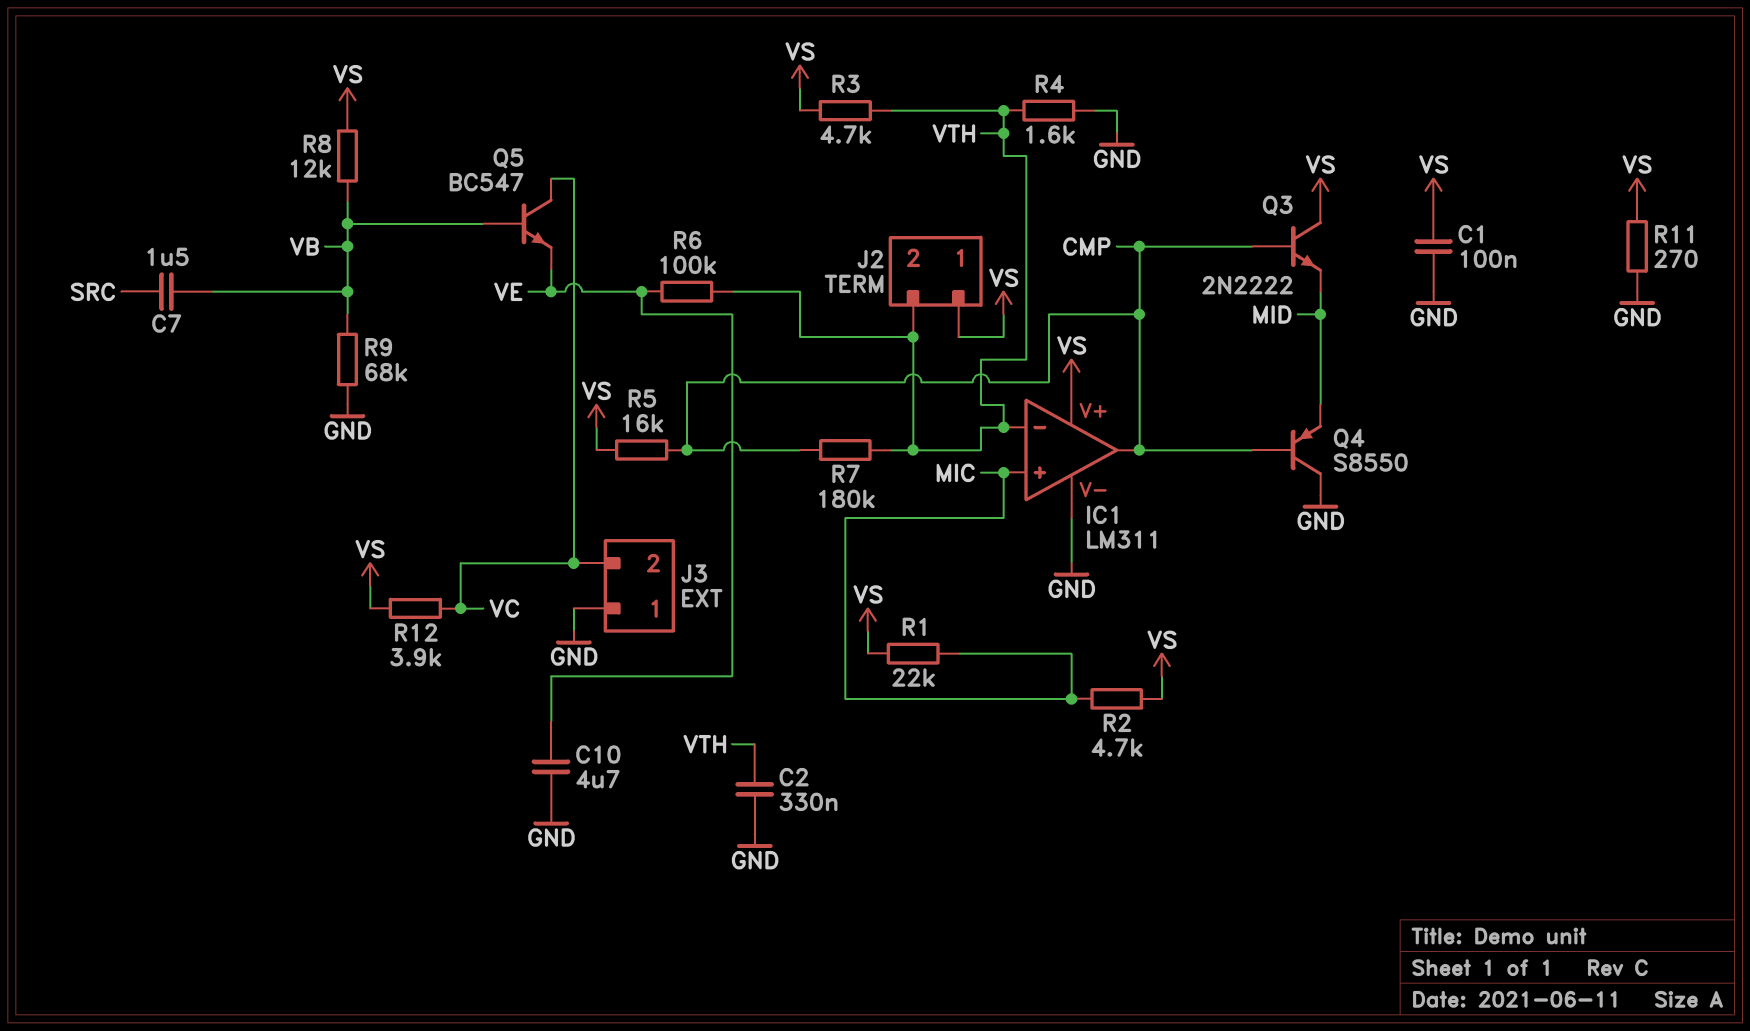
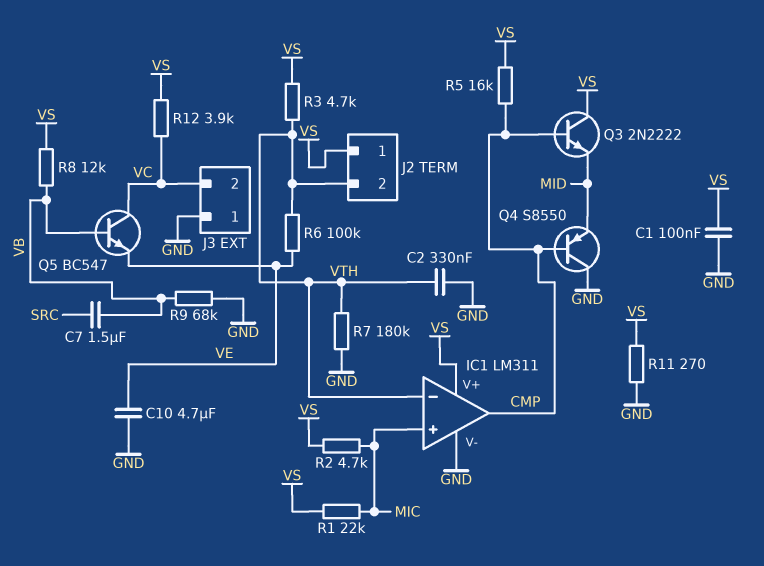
R4: 1.6k (GND, VTH) -> none
R7: 180k (CMP, VTH) -> 180k (GND, VTH)

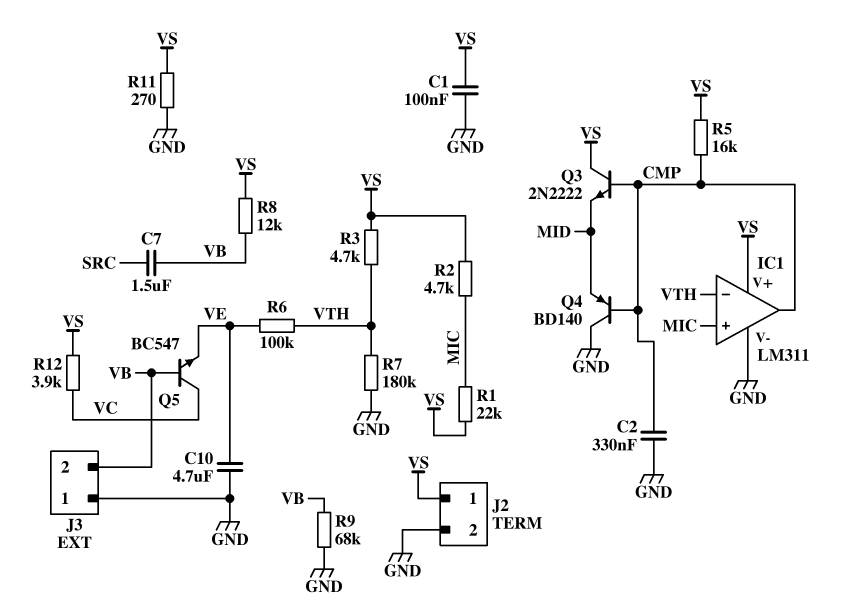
C2: 330nF (GND, VTH) -> 330nF (CMP, GND)
J2 pin 2: VTH -> GND
J3 pin 2: VC -> VB
Q4: PNP S8550 (B CMP, C GND, E MID) -> PNP BD140 (B CMP, C GND, E MID)

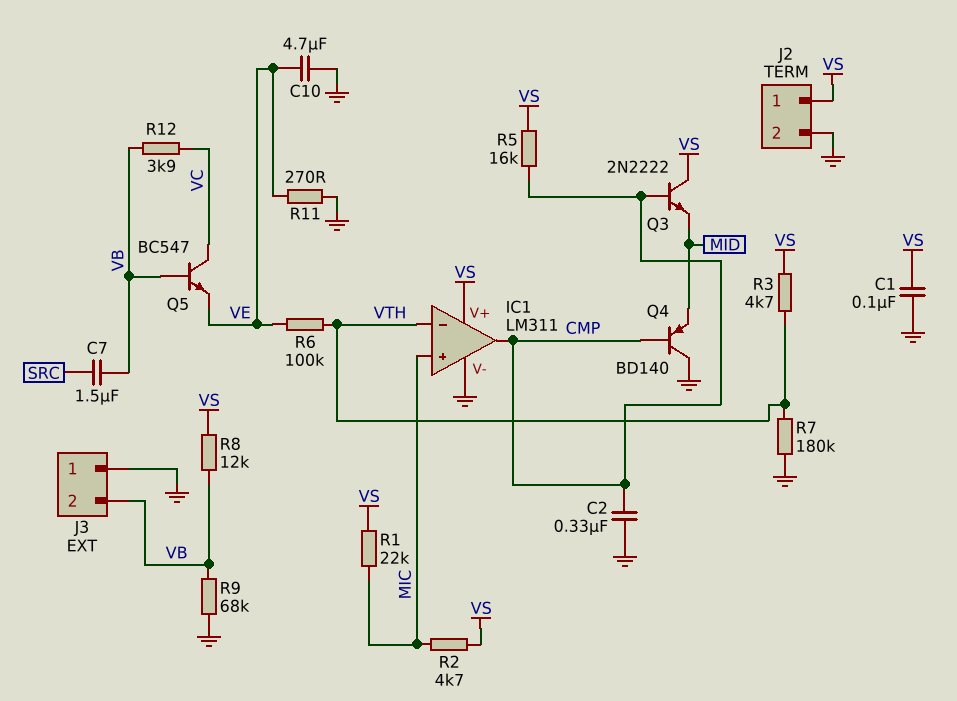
R11: 270 (GND, VS) -> 270 (GND, VE)
R12: 3.9k (VC, VS) -> 3.9k (VB, VC)

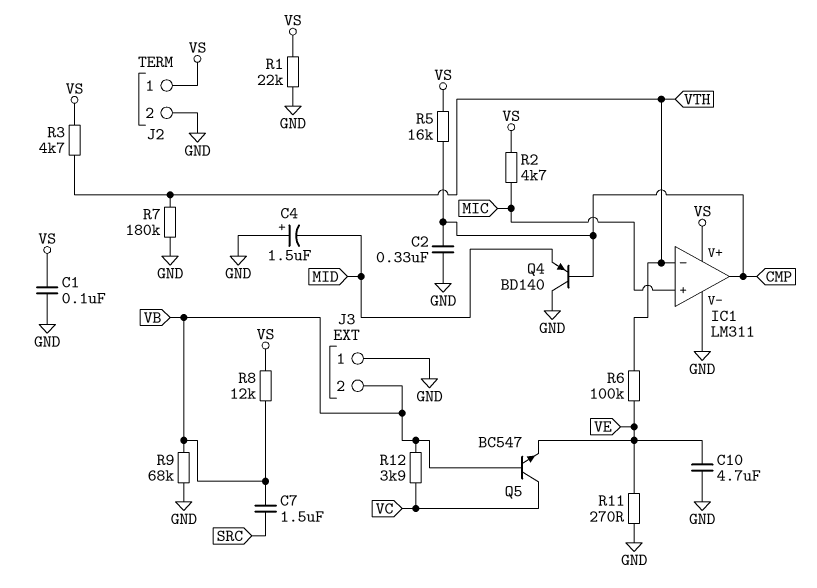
C4: none -> 1.5uF (plus GND, minus MID)
Q3: NPN 2N2222 (B CMP, C VS, E MID) -> none
R1: 22k (MIC, VS) -> 22k (GND, VS)

